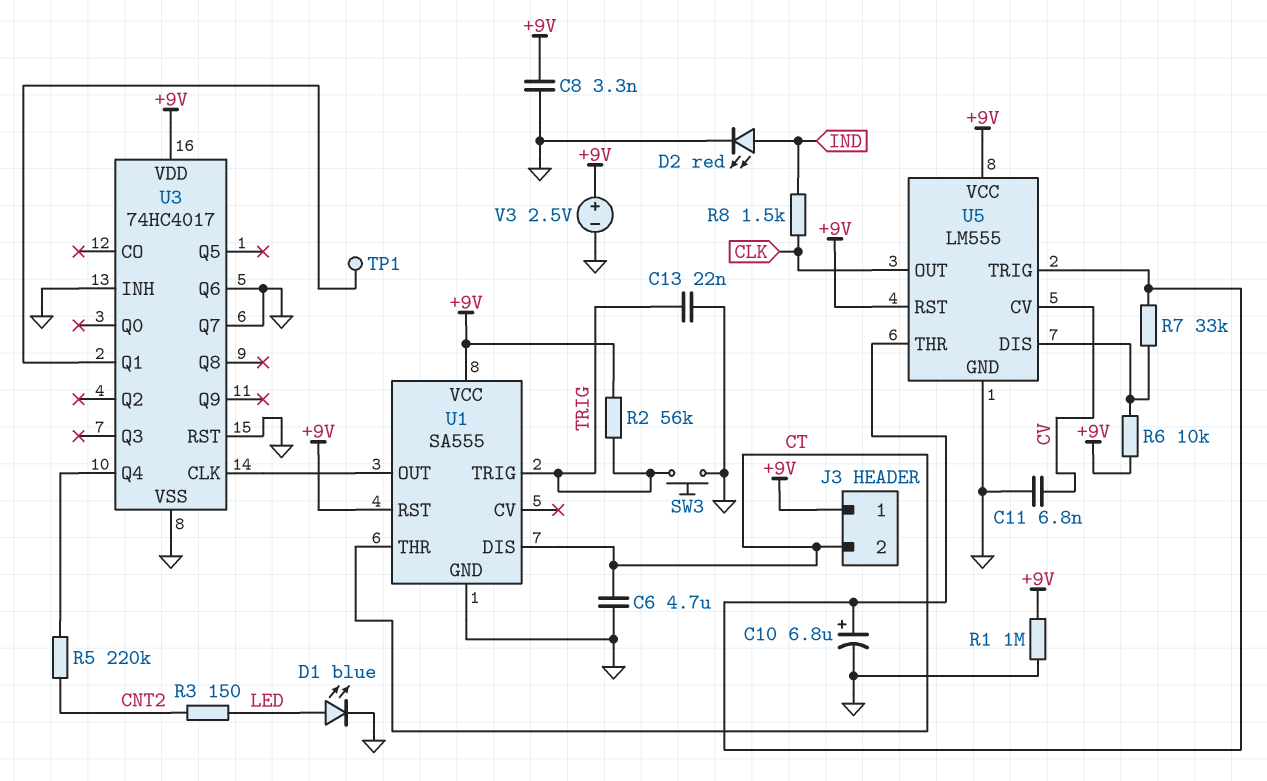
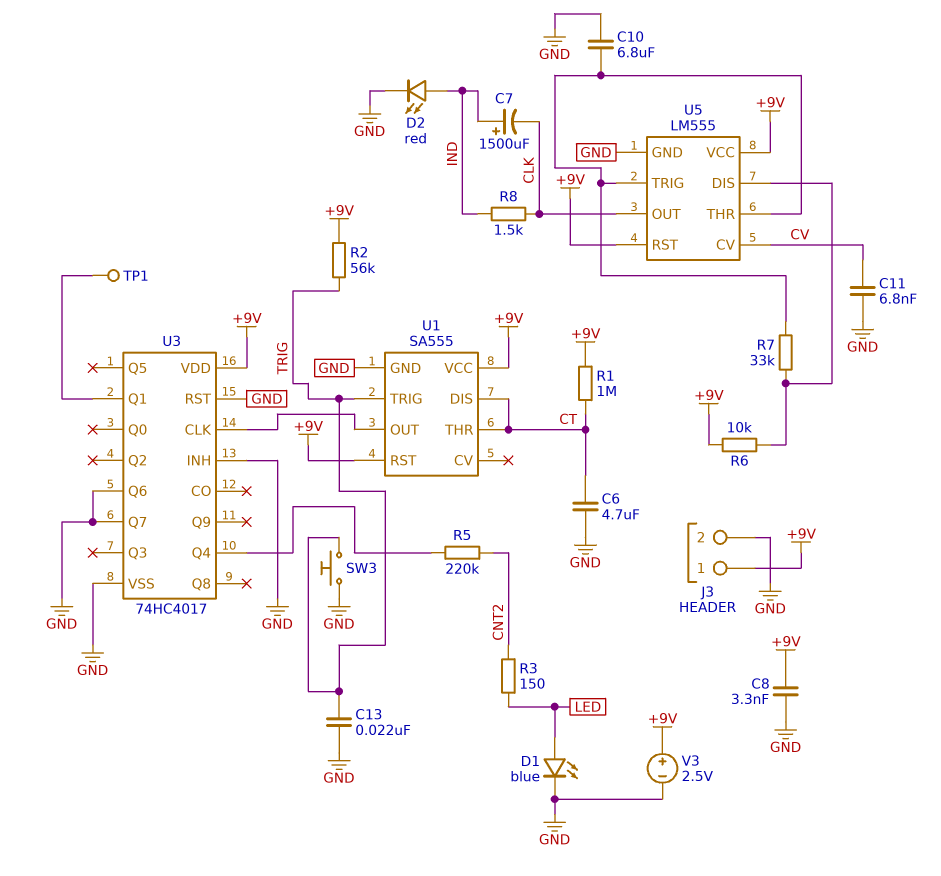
C7: none -> 1500uF (plus IND, minus CLK)
C10: 6.8uF (plus U5/THR, minus GND) -> 6.8uF (GND, U5/THR)
J3 pin 2: CT -> GND
R1: 1M (+9V, GND) -> 1M (+9V, CT)

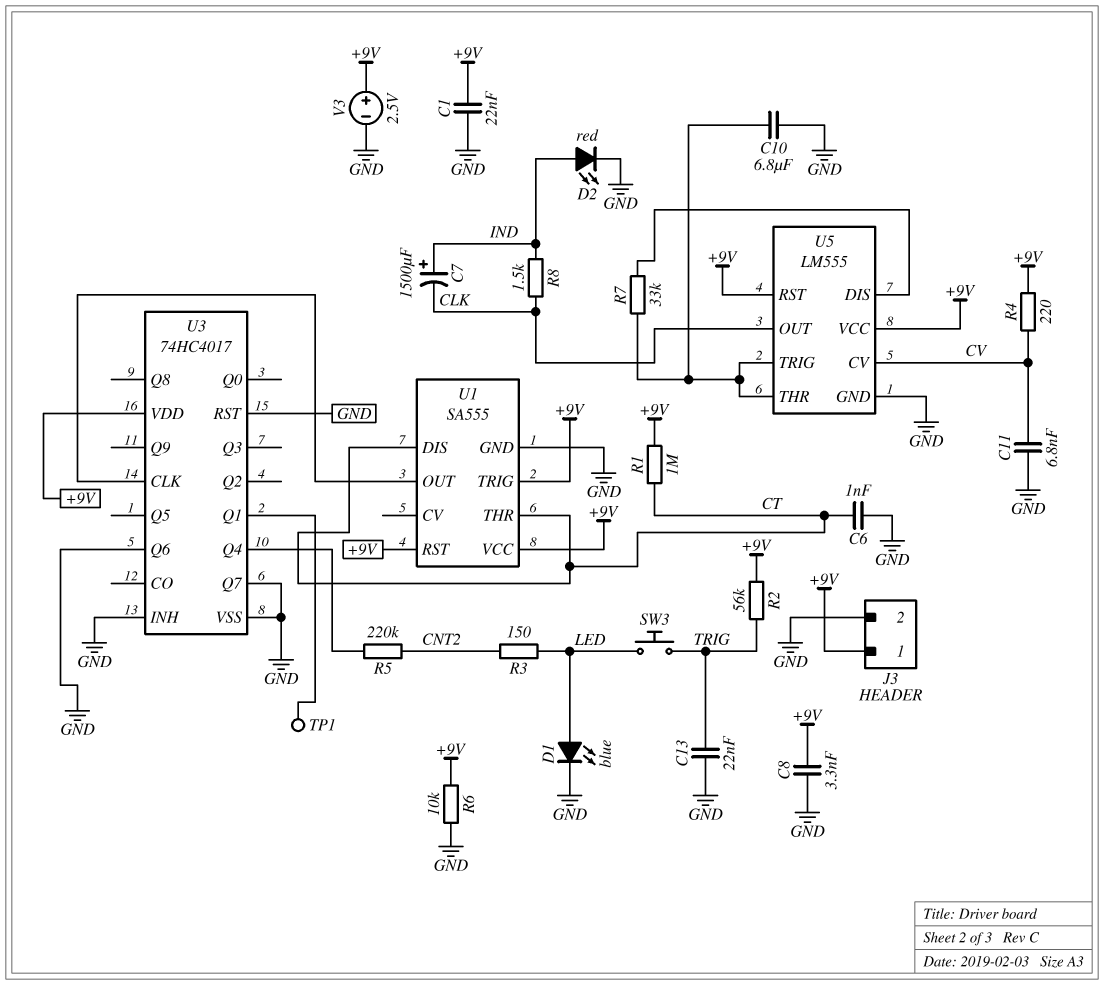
C1: none -> 22nF (+9V, GND)
C6: 4.7uF (CT, GND) -> 1nF (CT, GND)
R4: none -> 220 (+9V, CV)
R6: 10k (+9V, U5/DIS) -> 10k (+9V, GND)
SW3: button (GND, TRIG) -> button (LED, TRIG)
U1 pin TRIG: TRIG -> +9V

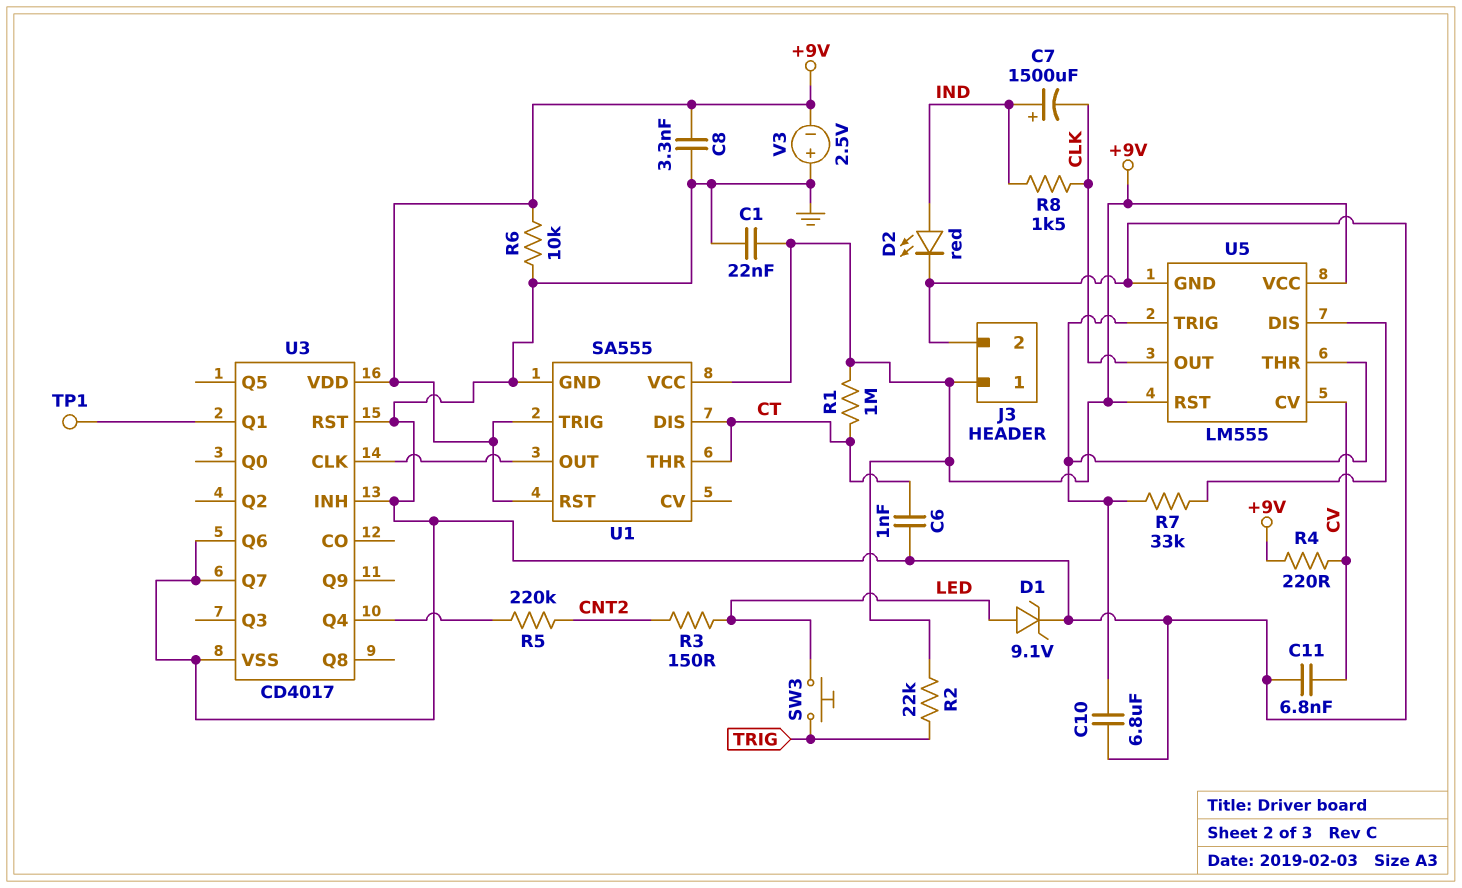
C13: 22nF (GND, TRIG) -> none
D1: LED blue (A LED, K GND) -> zener 9.1V (A LED, K GND)
R2: 56k (+9V, TRIG) -> 22k (+9V, TRIG)
U3: 74HC4017 -> CD4017
V3: 2.5V (plus +9V, minus GND) -> 2.5V (plus GND, minus +9V)

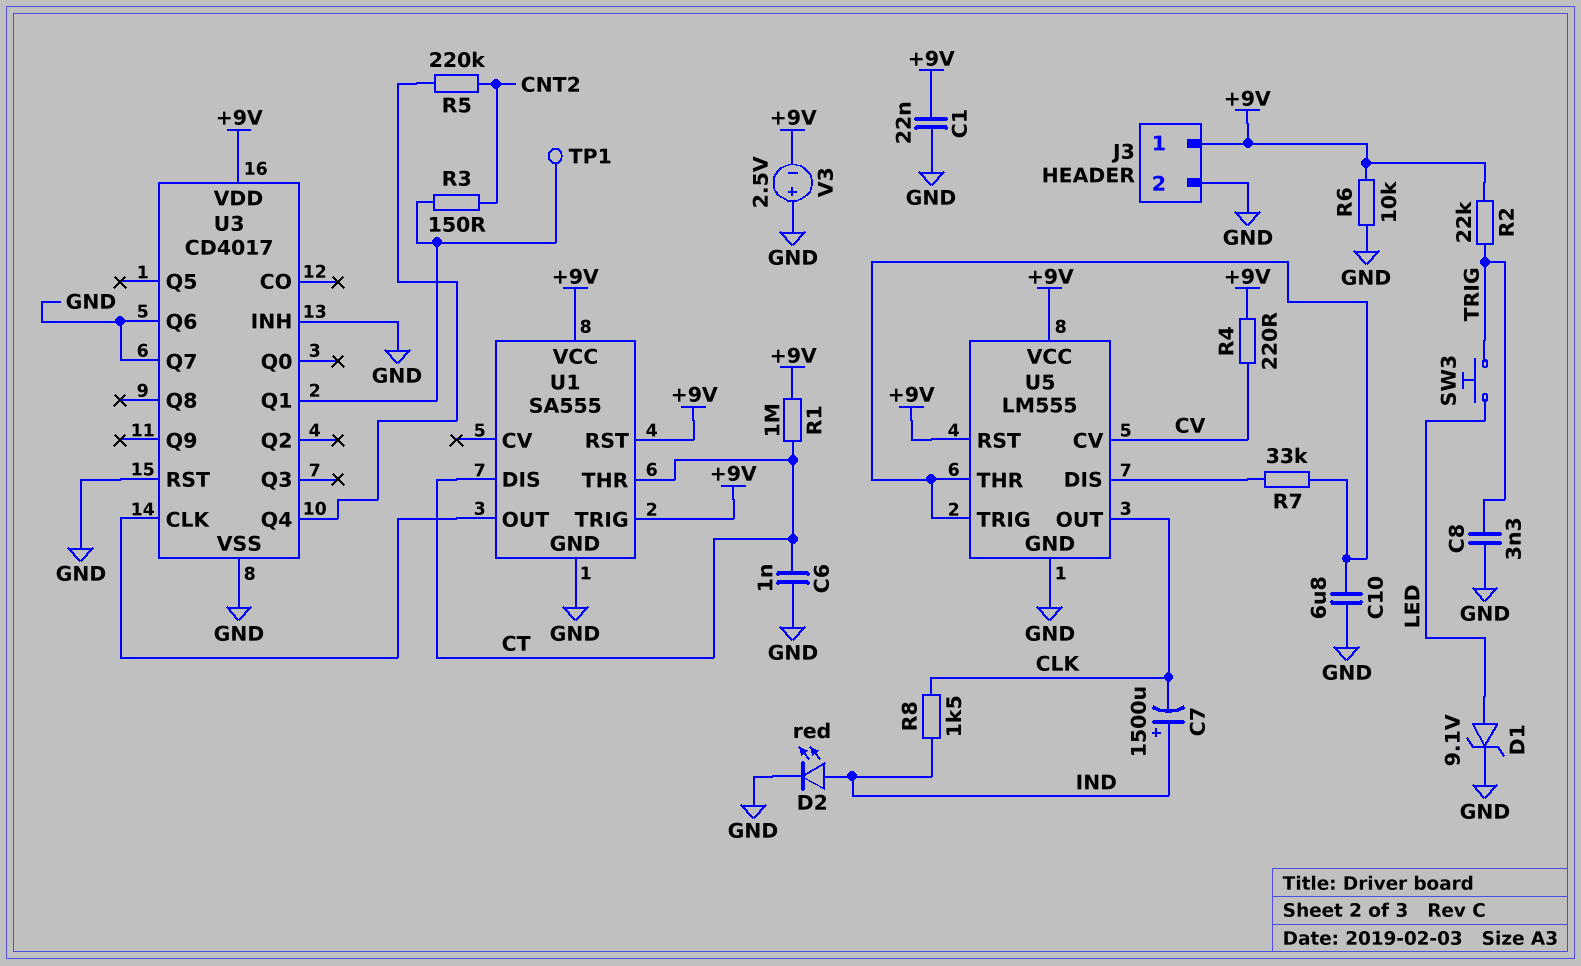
C8: 3.3nF (+9V, GND) -> 3.3nF (GND, TRIG)
C11: 6.8nF (CV, GND) -> none
R3: 150 (CNT2, LED) -> 150 (CNT2, U3/Q1)

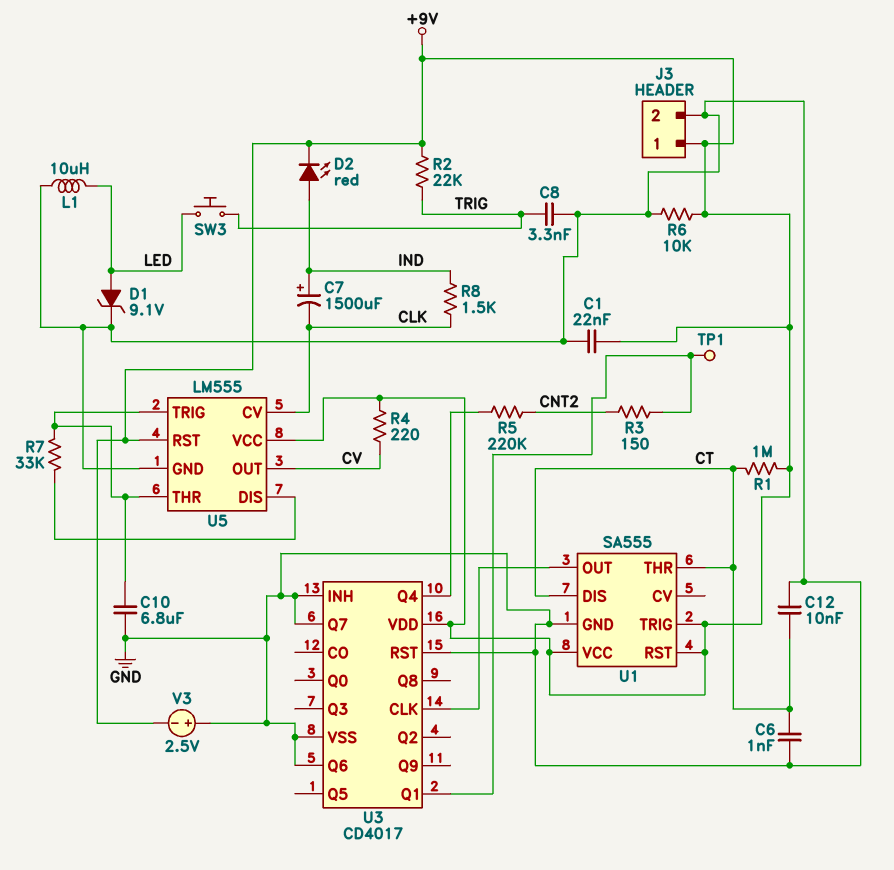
C12: none -> 10nF (CT, GND)
D2: LED red (A IND, K GND) -> LED red (A IND, K +9V)
L1: none -> 10uH (GND, LED)
U5 pin CV: CV -> CLK
U5 pin OUT: CLK -> CV

